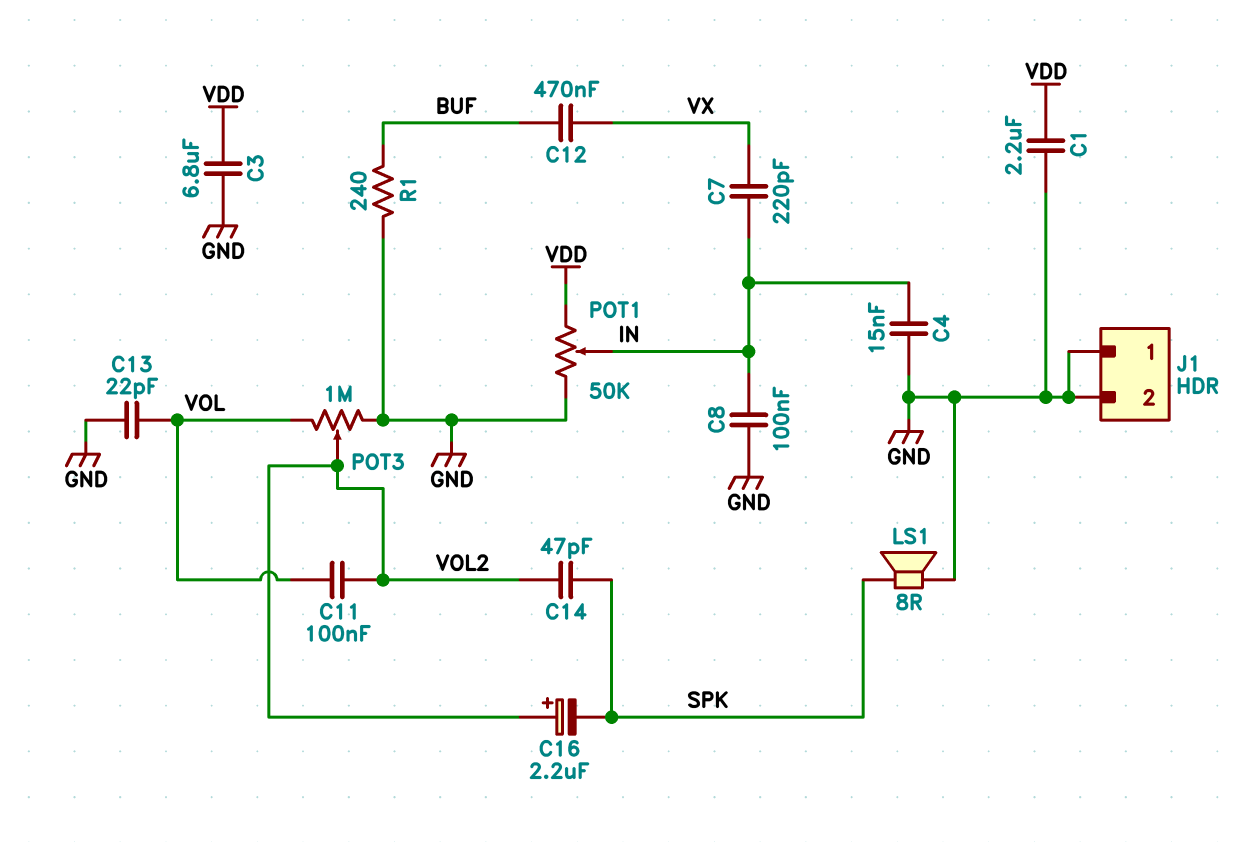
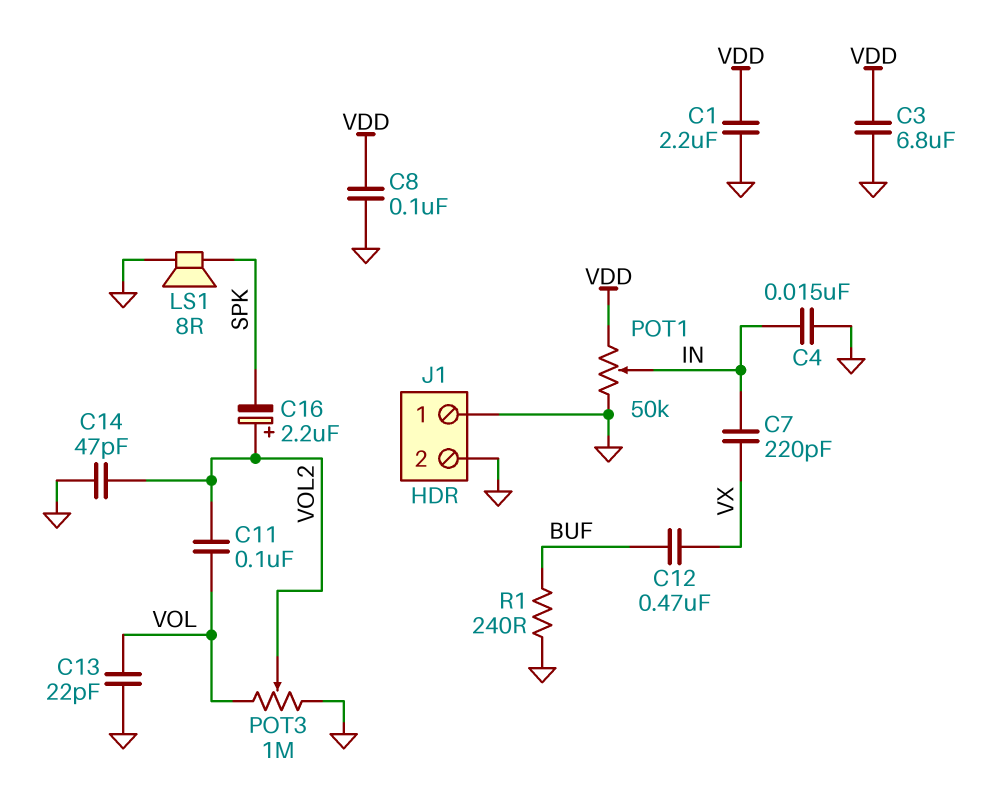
C8: 100nF (GND, IN) -> 100nF (GND, VDD)
C14: 47pF (SPK, VOL2) -> 47pF (GND, VOL2)

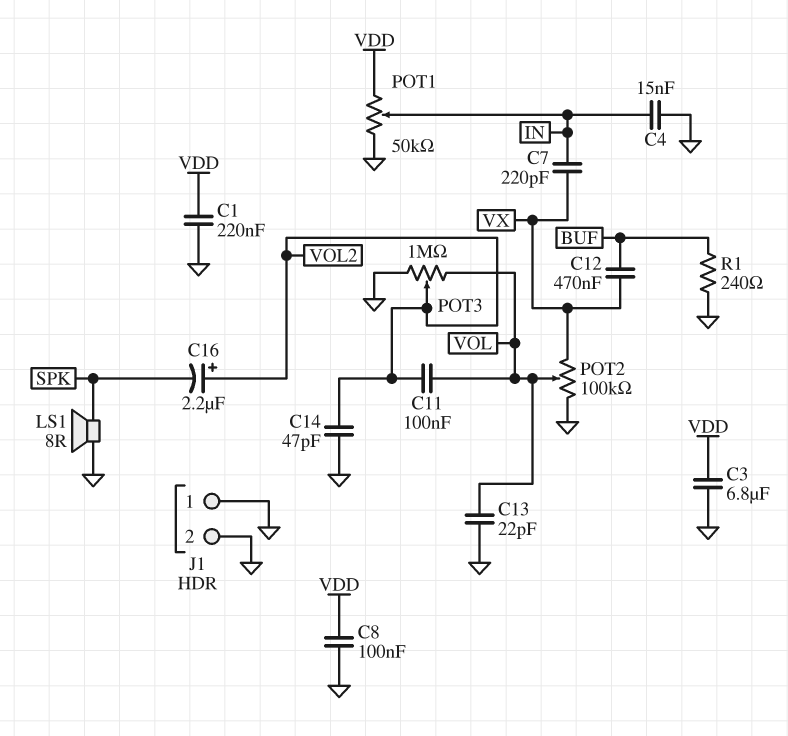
C1: 2.2uF (GND, VDD) -> 220nF (GND, VDD)
POT2: none -> 100k (GND, VX, wiper VOL)

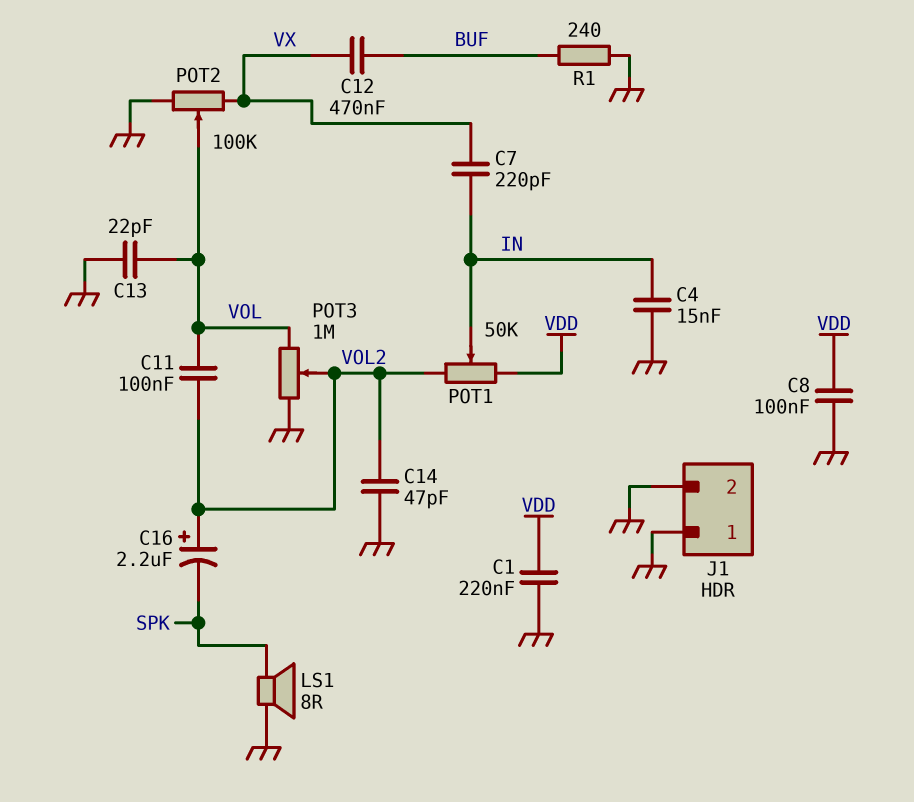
C3: 6.8uF (GND, VDD) -> none
POT1: 50k (GND, VDD, wiper IN) -> 50k (VDD, VOL2, wiper IN)

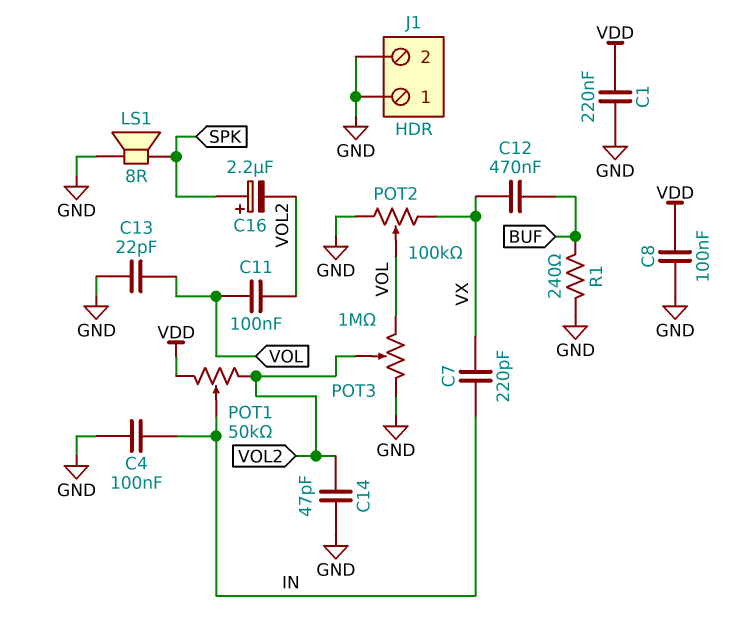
C4: 15nF (GND, IN) -> 100nF (GND, IN)
C16: 2.2uF (plus VOL2, minus SPK) -> 2.2uF (plus SPK, minus VOL2)

